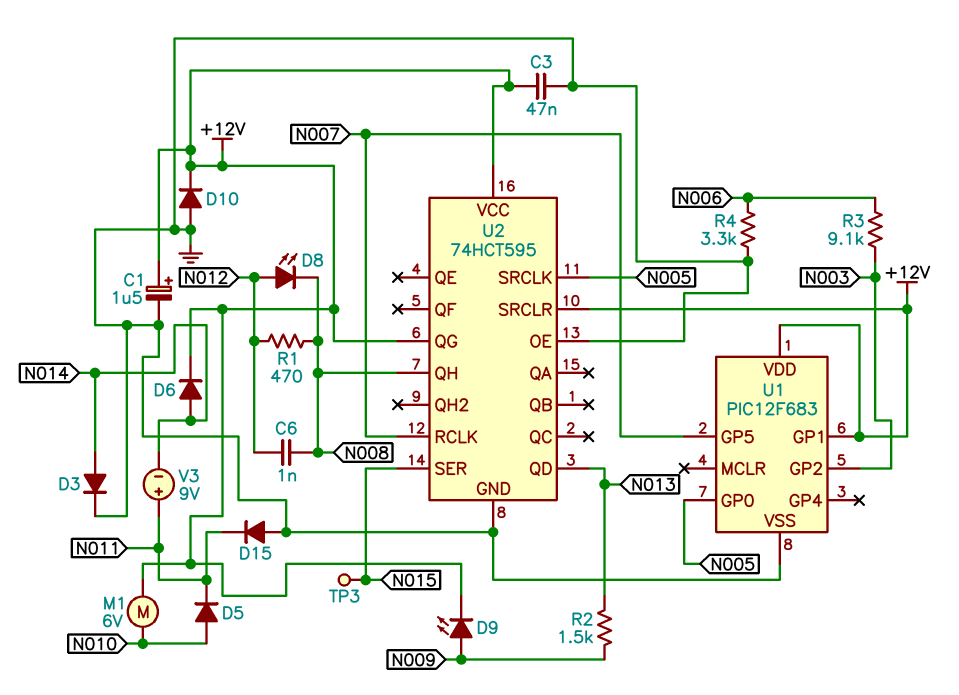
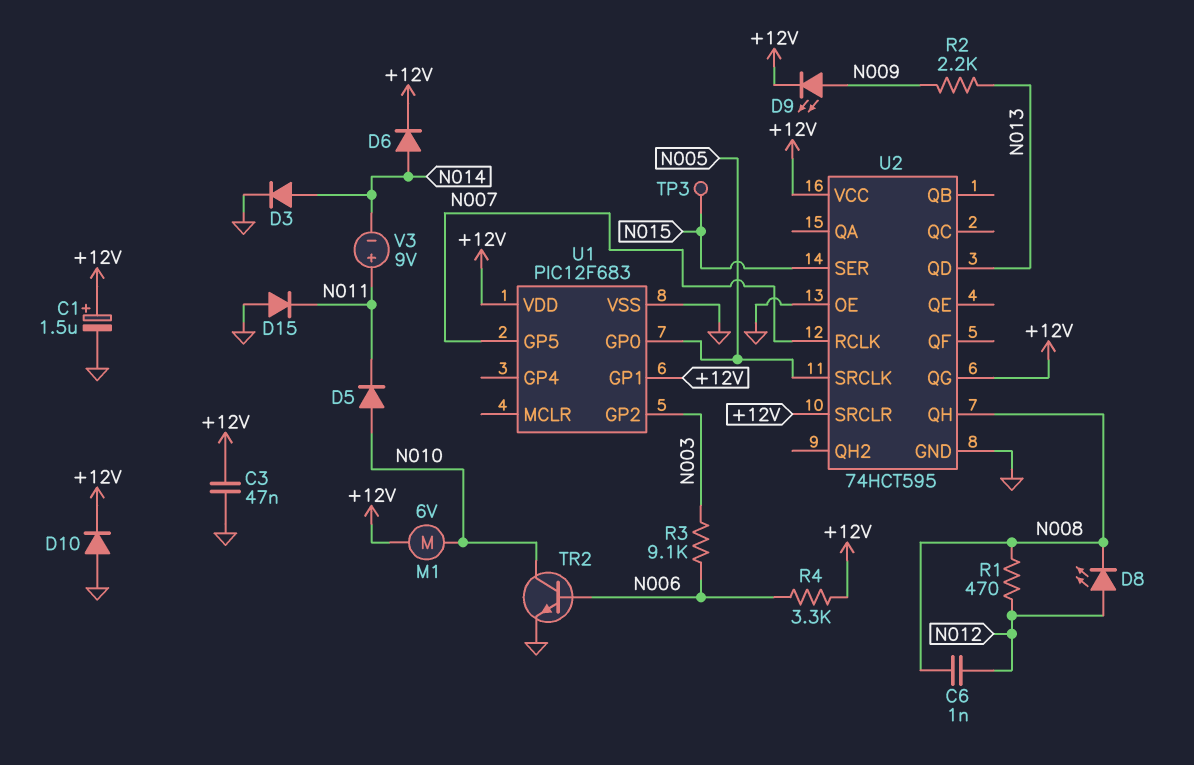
R2: 1.5k (N009, N013) -> 2.2k (N009, N013)
R4: 3.3k (GND, N006) -> 3.3k (+12V, N006)
TR2: none -> NPN (B N006, C N010, E GND)

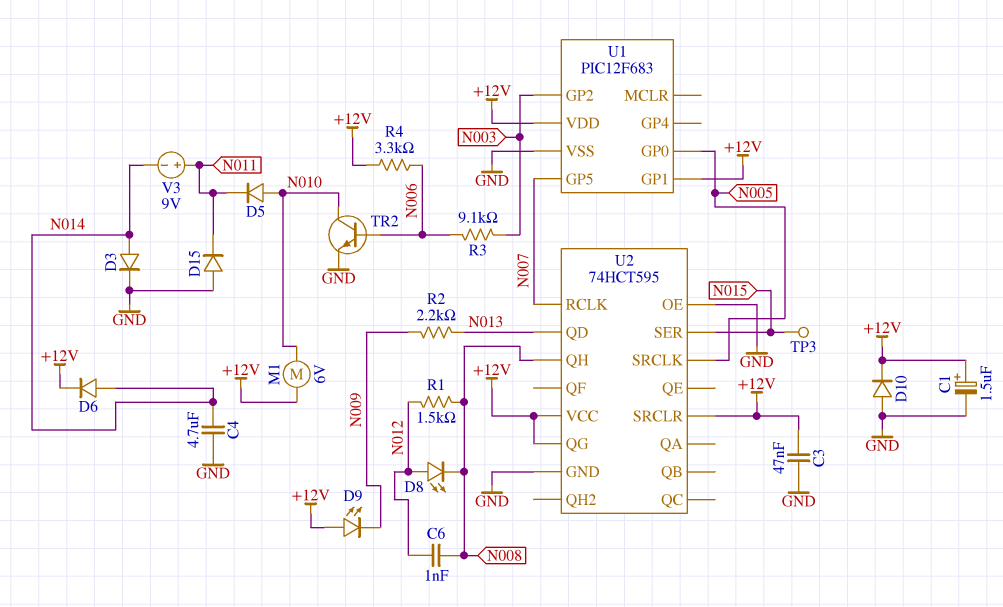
C4: none -> 4.7uF (GND, N014)
D9: LED (A N009, K +12V) -> LED (A +12V, K N009)
R1: 470 (N008, N012) -> 1.5k (N008, N012)

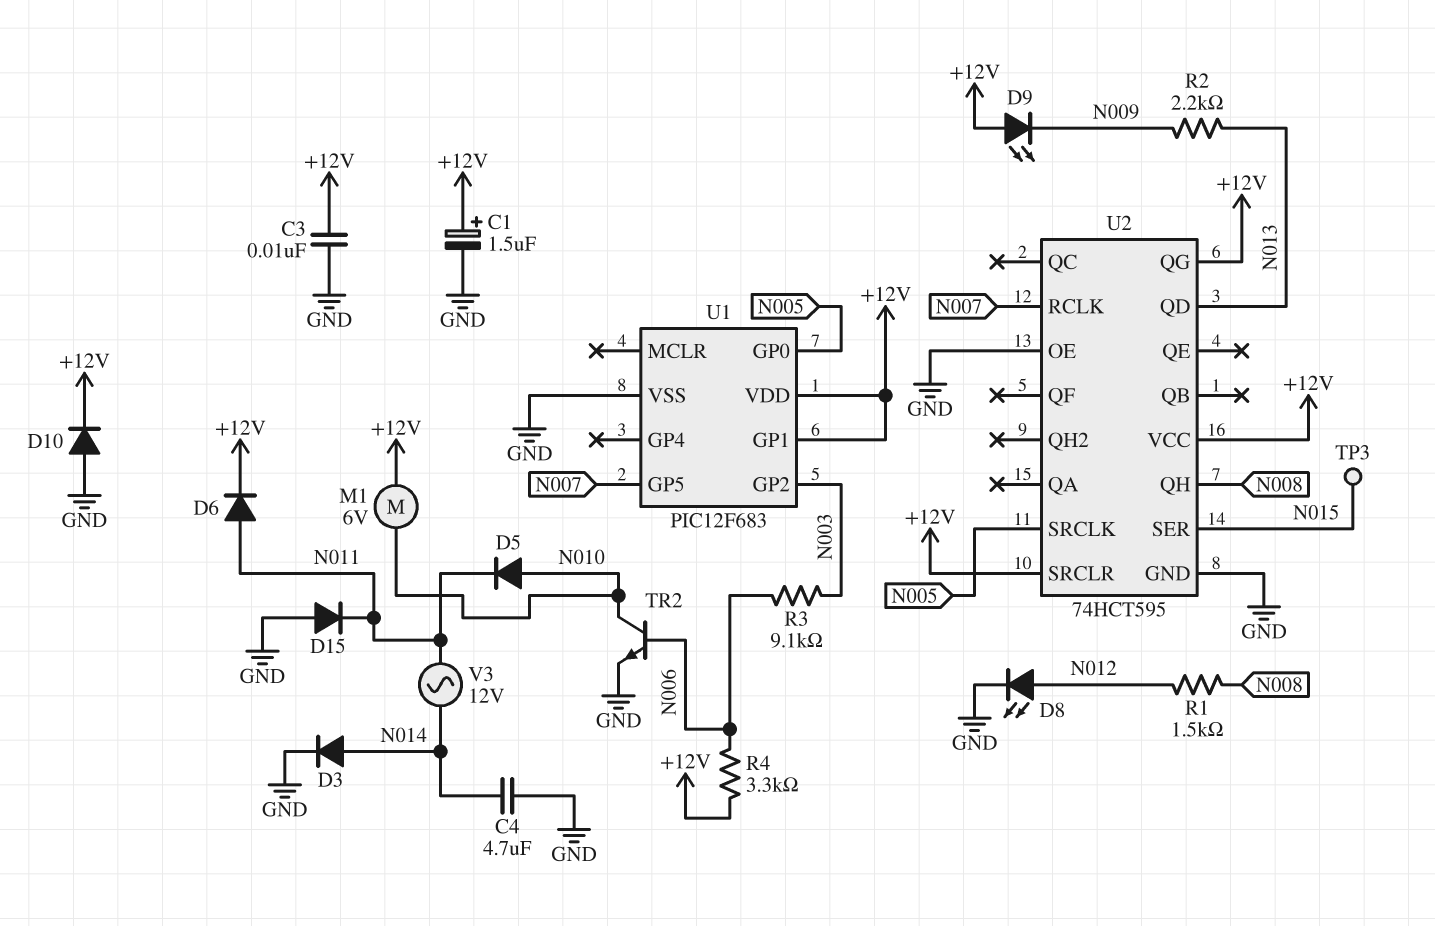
C3: 47nF (+12V, GND) -> 10nF (+12V, GND)
C6: 1nF (N008, N012) -> none
D6: diode (A N014, K +12V) -> diode (A N011, K +12V)
D8: LED (A N012, K N008) -> LED (A N012, K GND)
V3: 9V (plus N011, minus N014) -> AC 12V (N011, N014)

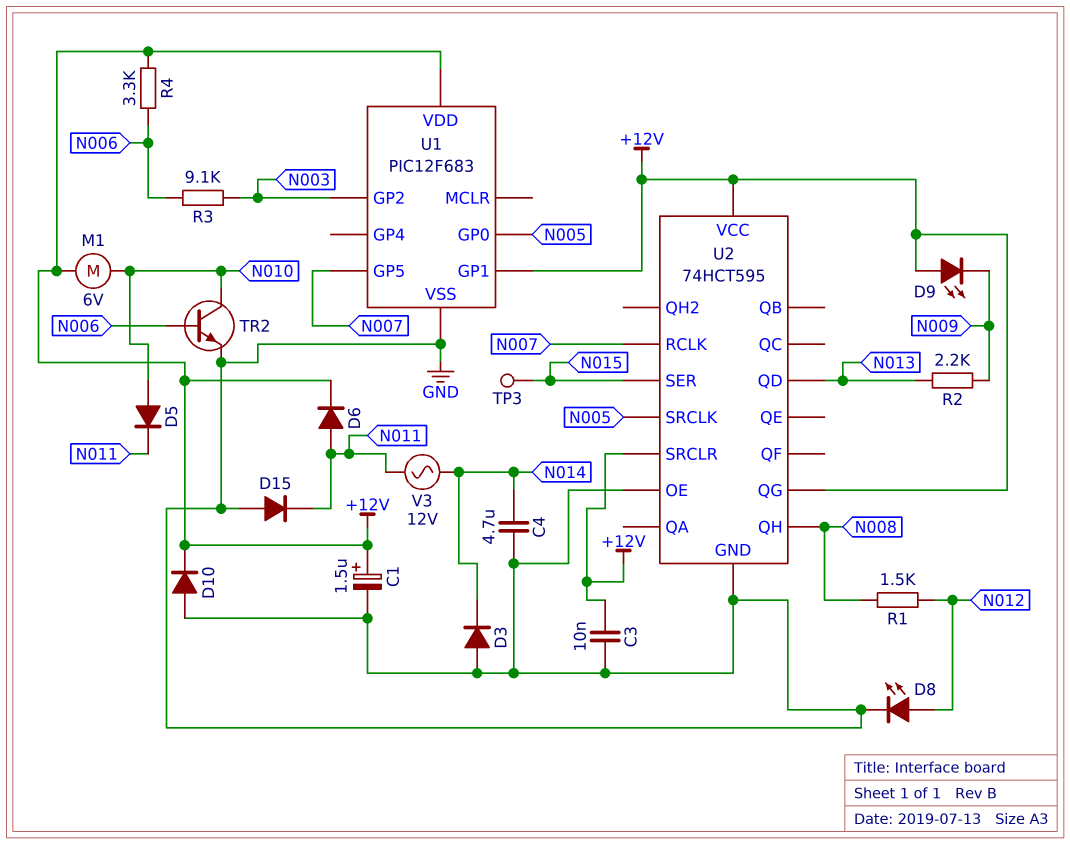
D3: diode (A N014, K GND) -> diode (A GND, K N014)

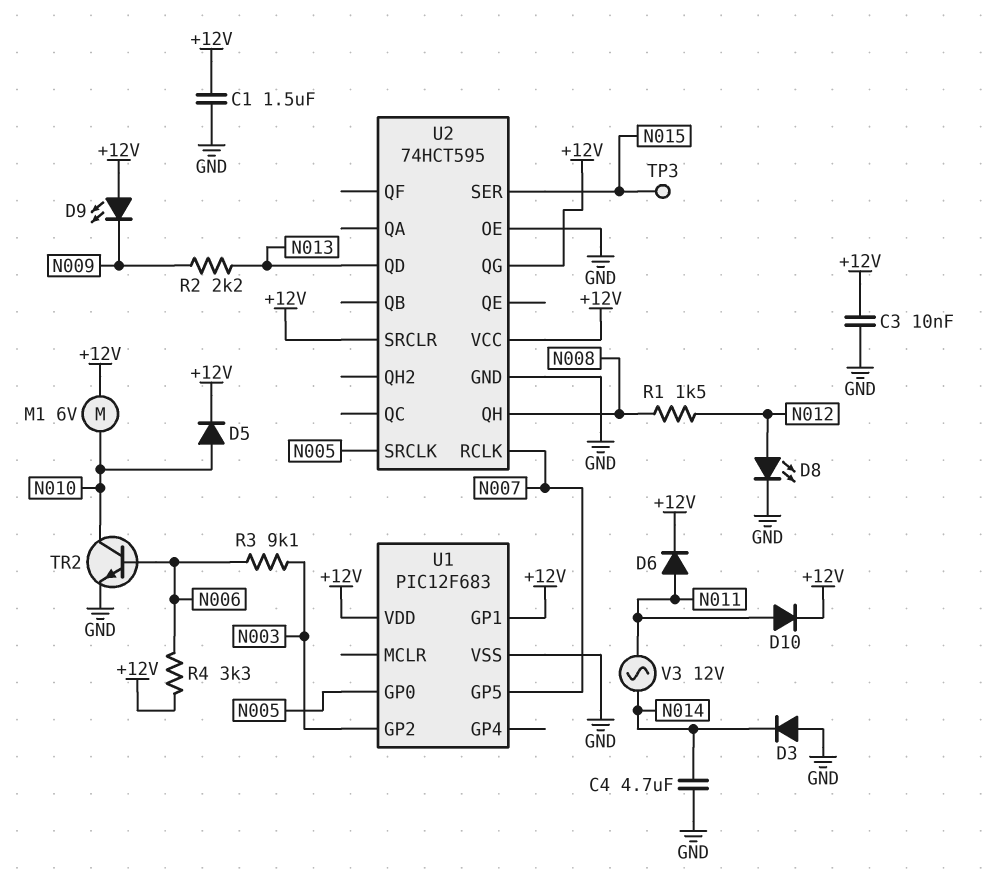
C1: 1.5uF (plus +12V, minus GND) -> 1.5uF (+12V, GND)
D5: diode (A N010, K N011) -> diode (A N010, K +12V)
D10: diode (A GND, K +12V) -> diode (A N011, K +12V)
D15: diode (A GND, K N011) -> none

